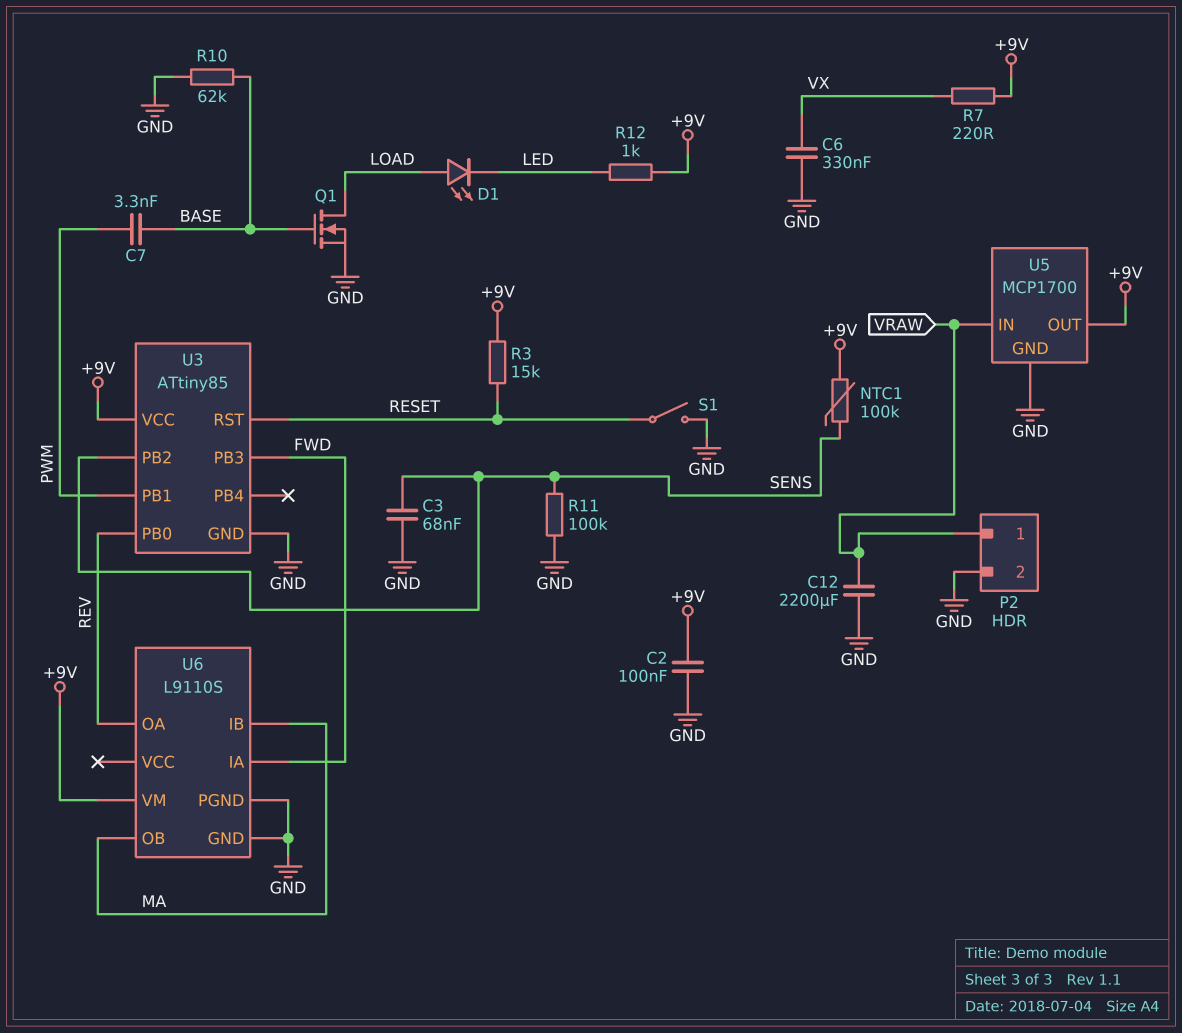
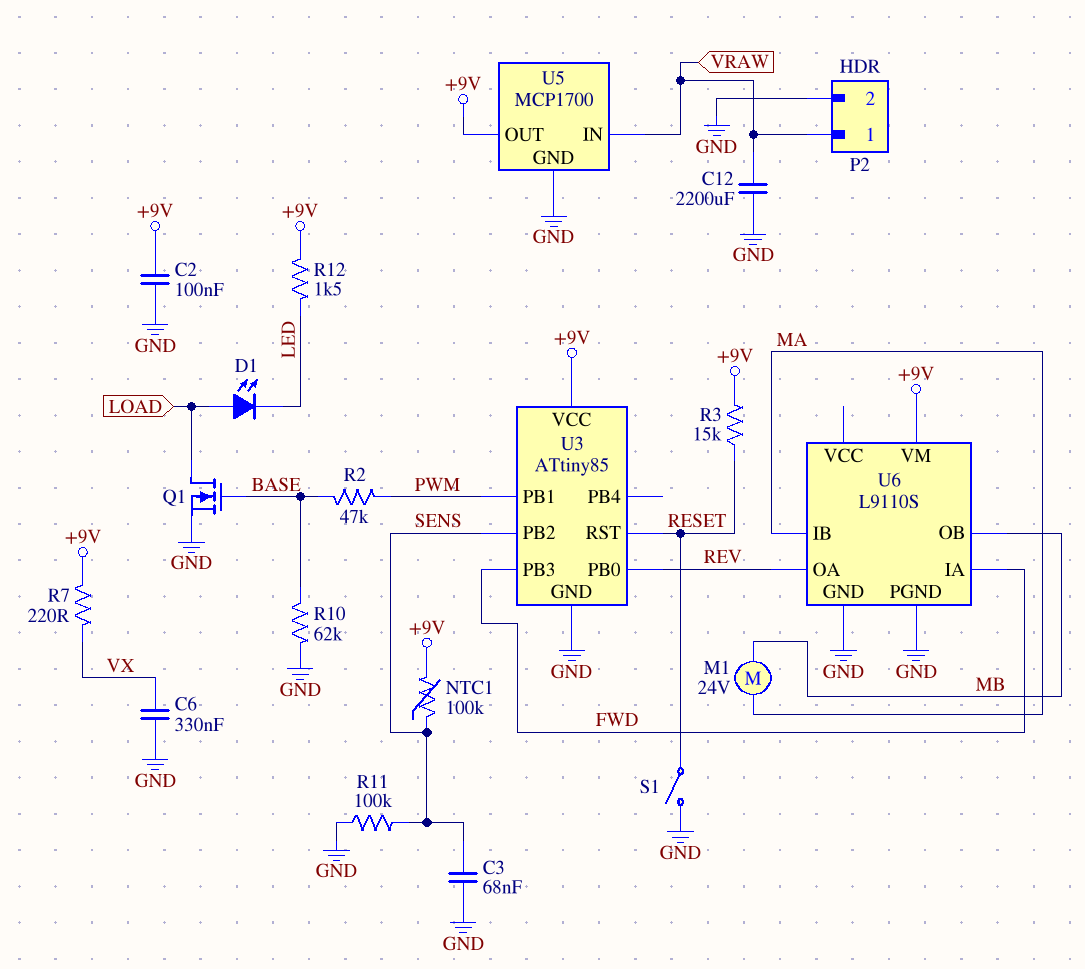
C7: 3.3nF (BASE, PWM) -> none
M1: none -> motor 24V (MA, MB)
R2: none -> 47k (BASE, PWM)
R12: 1k (+9V, LED) -> 1.5k (+9V, LED)
U6 pin OB: MA -> MB

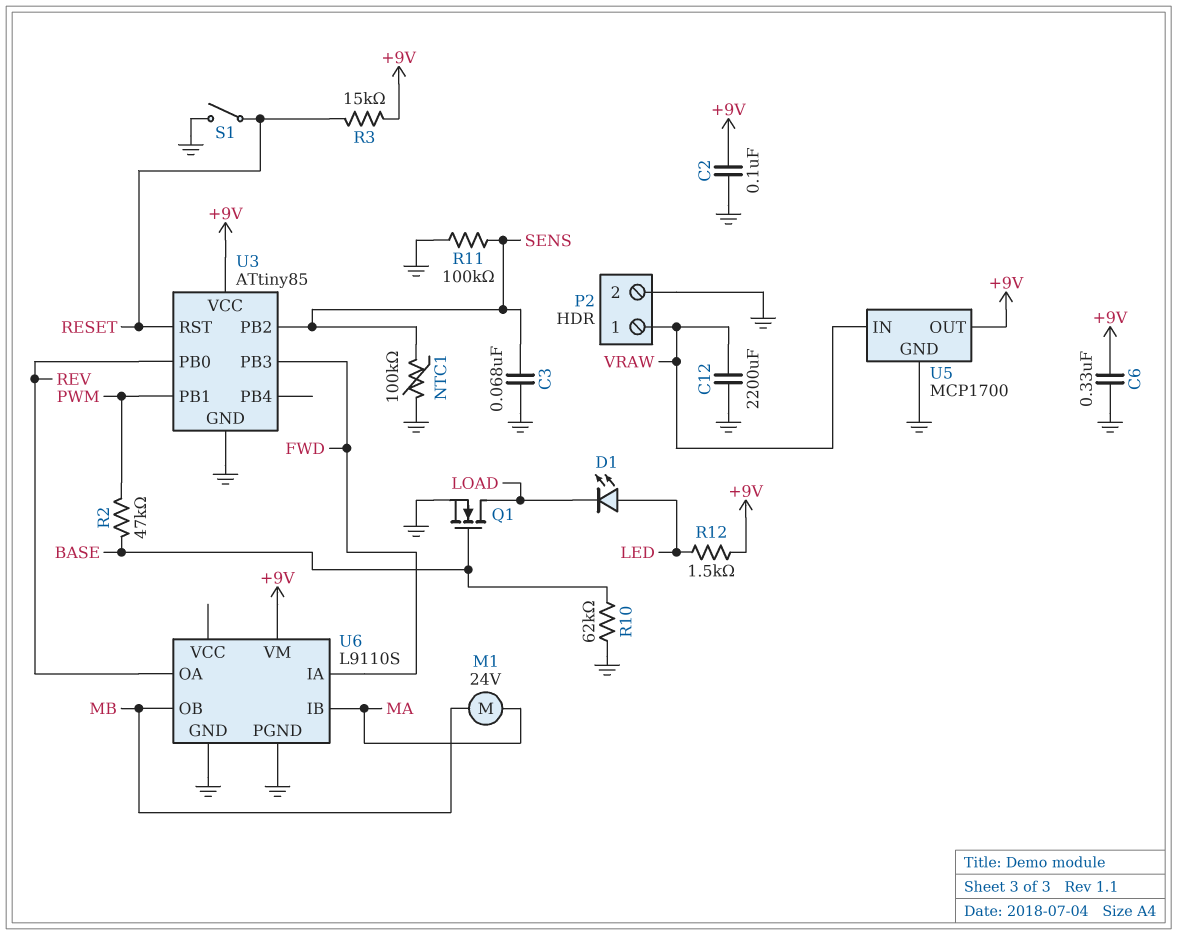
C6: 330nF (GND, VX) -> 330nF (+9V, GND)
D1: LED (A LOAD, K LED) -> LED (A LED, K LOAD)
NTC1: 100k (+9V, SENS) -> 100k (GND, SENS)
R7: 220 (+9V, VX) -> none

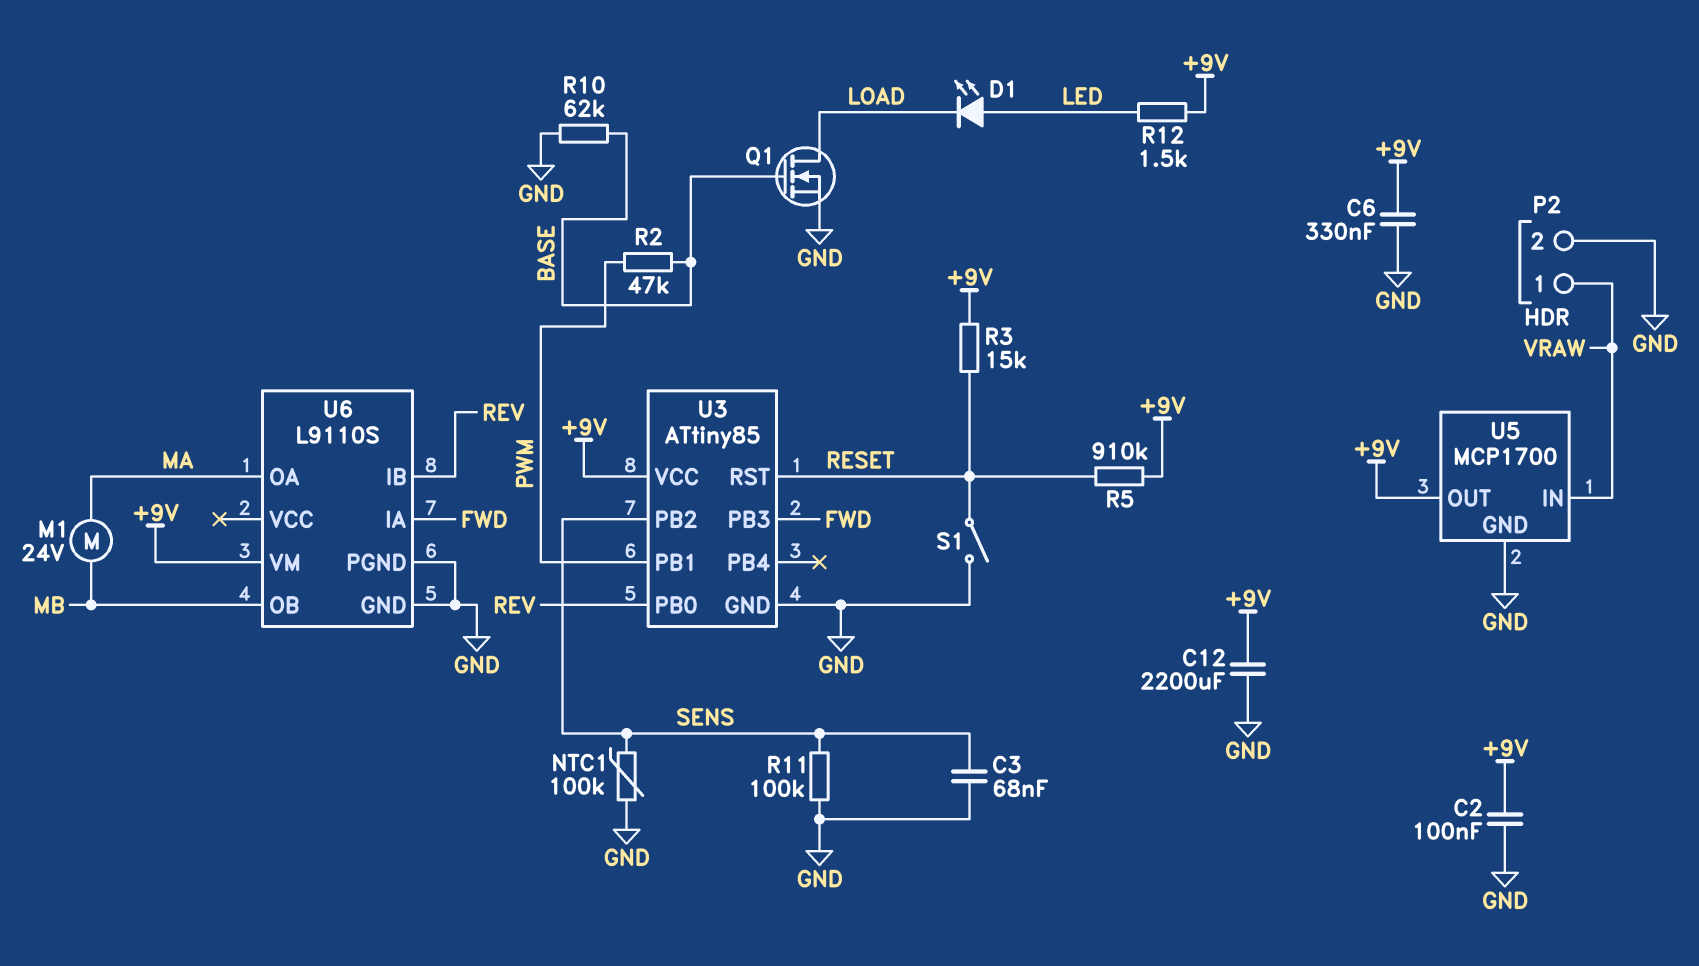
C12: 2200uF (GND, VRAW) -> 2200uF (+9V, GND)
R5: none -> 910k (+9V, RESET)
U6 pin IB: MA -> REV
U6 pin OA: REV -> MA

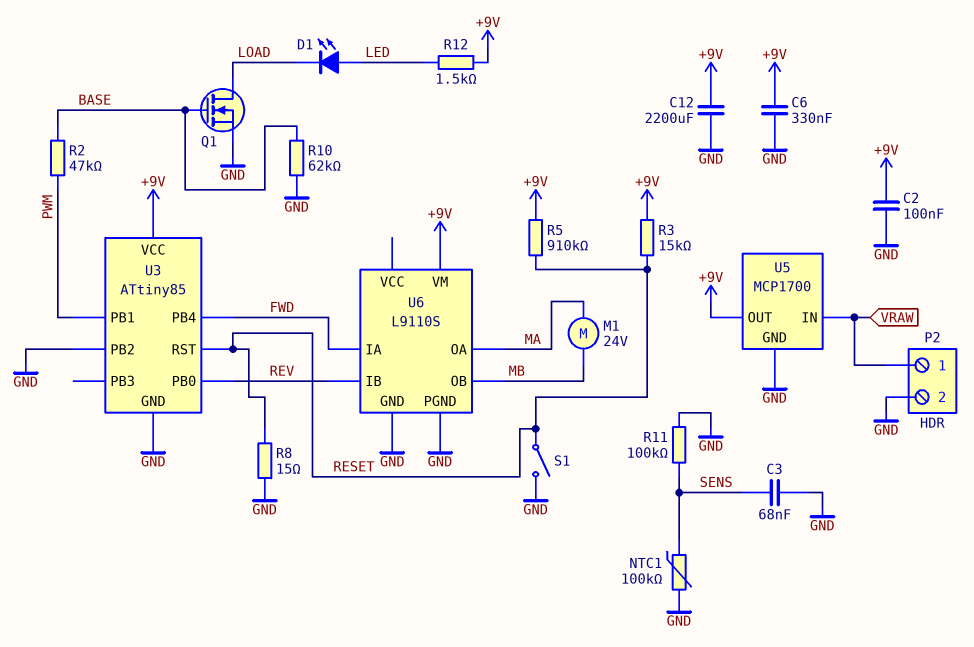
R8: none -> 15 (GND, RESET)
U3 pin PB2: SENS -> GND
U3 pin PB3: FWD -> none
U3 pin PB4: none -> FWD

